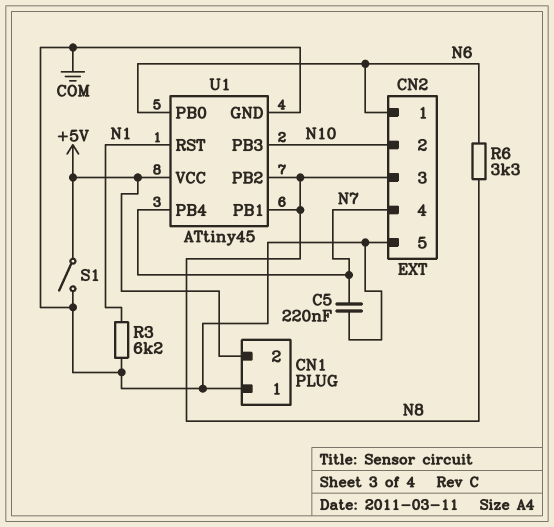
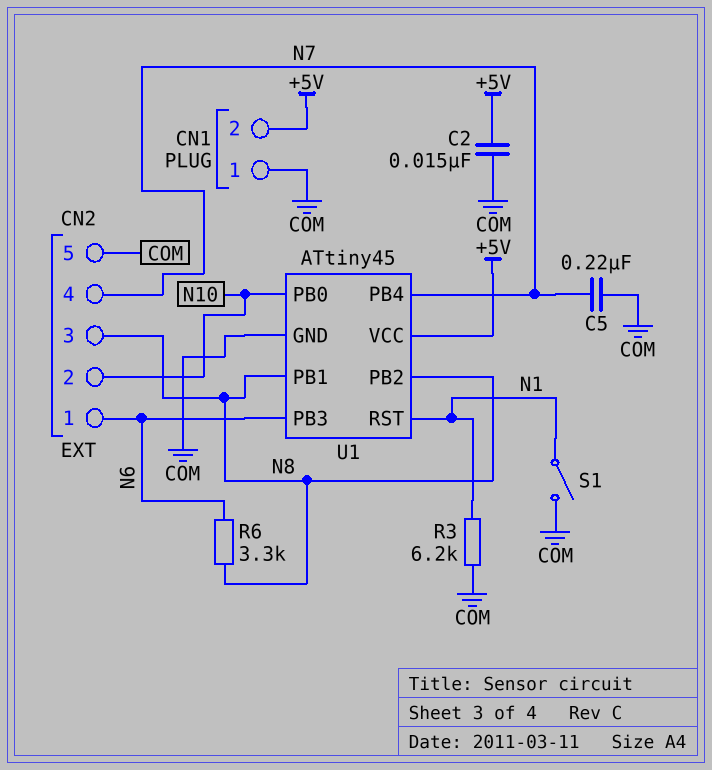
C2: none -> 15nF (+5V, COM)
S1: switch (+5V, COM) -> switch (COM, N1)
U1 pin PB0: N6 -> N10
U1 pin PB3: N10 -> N6

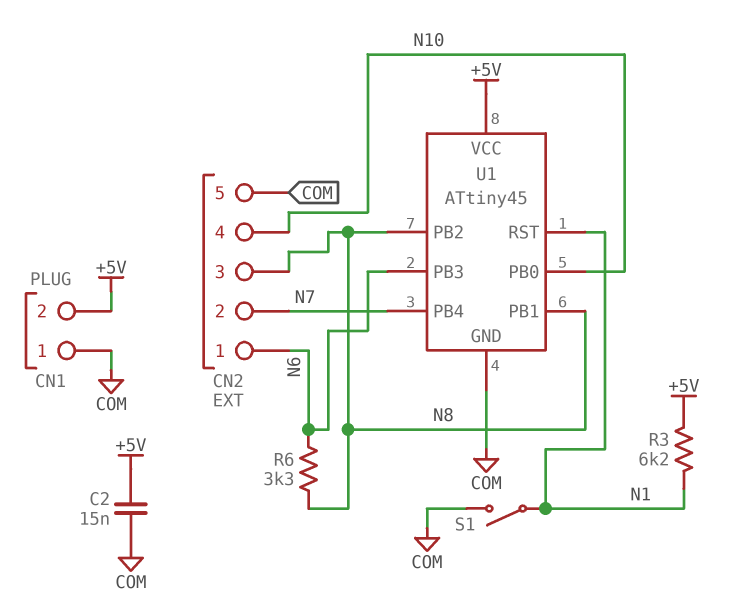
C5: 220nF (COM, N7) -> none
CN2 pin 2: N10 -> N7
CN2 pin 4: N7 -> N10
R3: 6.2k (COM, N1) -> 6.2k (+5V, N1)

